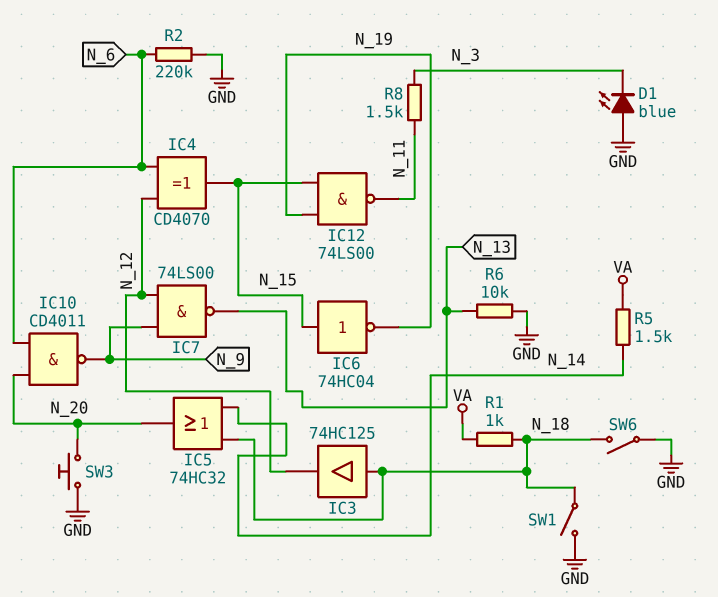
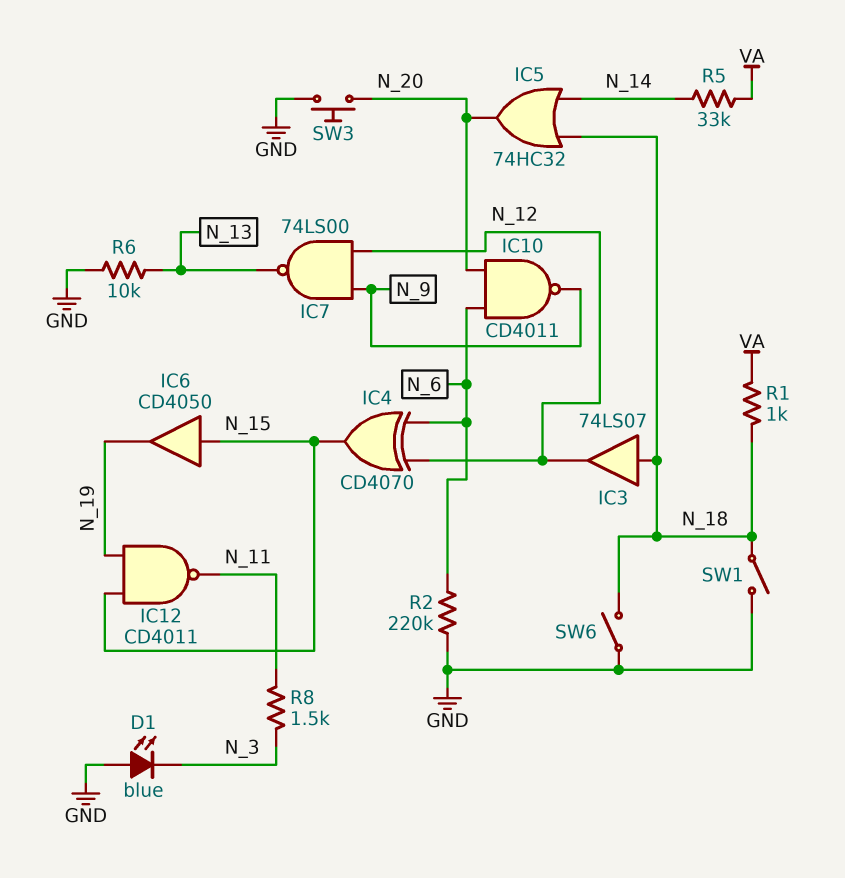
IC3: buffer 74HC125 (in N_18, out N_12) -> buffer 74LS07 (in N_18, out N_12)
IC6: NOT 74HC04 (in N_15, out N_19) -> buffer CD4050 (in N_15, out N_19)
IC12: NAND 74LS00 (in N_15, in N_19, out N_11) -> NAND CD4011 (in N_15, in N_19, out N_11)
R5: 1.5k (N_14, VA) -> 33k (N_14, VA)

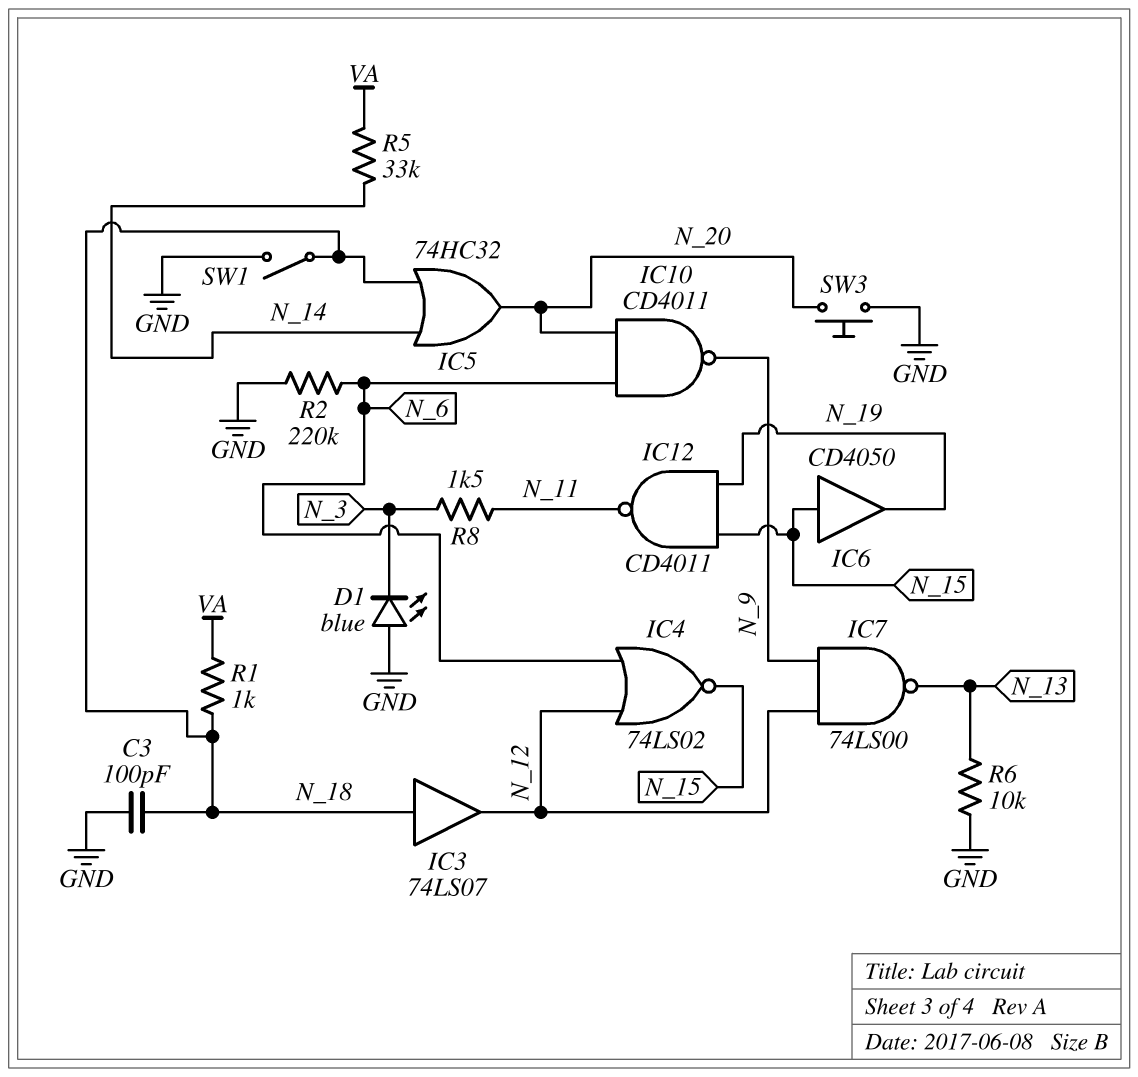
C3: none -> 100pF (GND, N_18)
IC4: XOR CD4070 (in N_6, in N_12, out N_15) -> NOR 74LS02 (in N_6, in N_12, out N_15)
SW6: switch (GND, N_18) -> none

